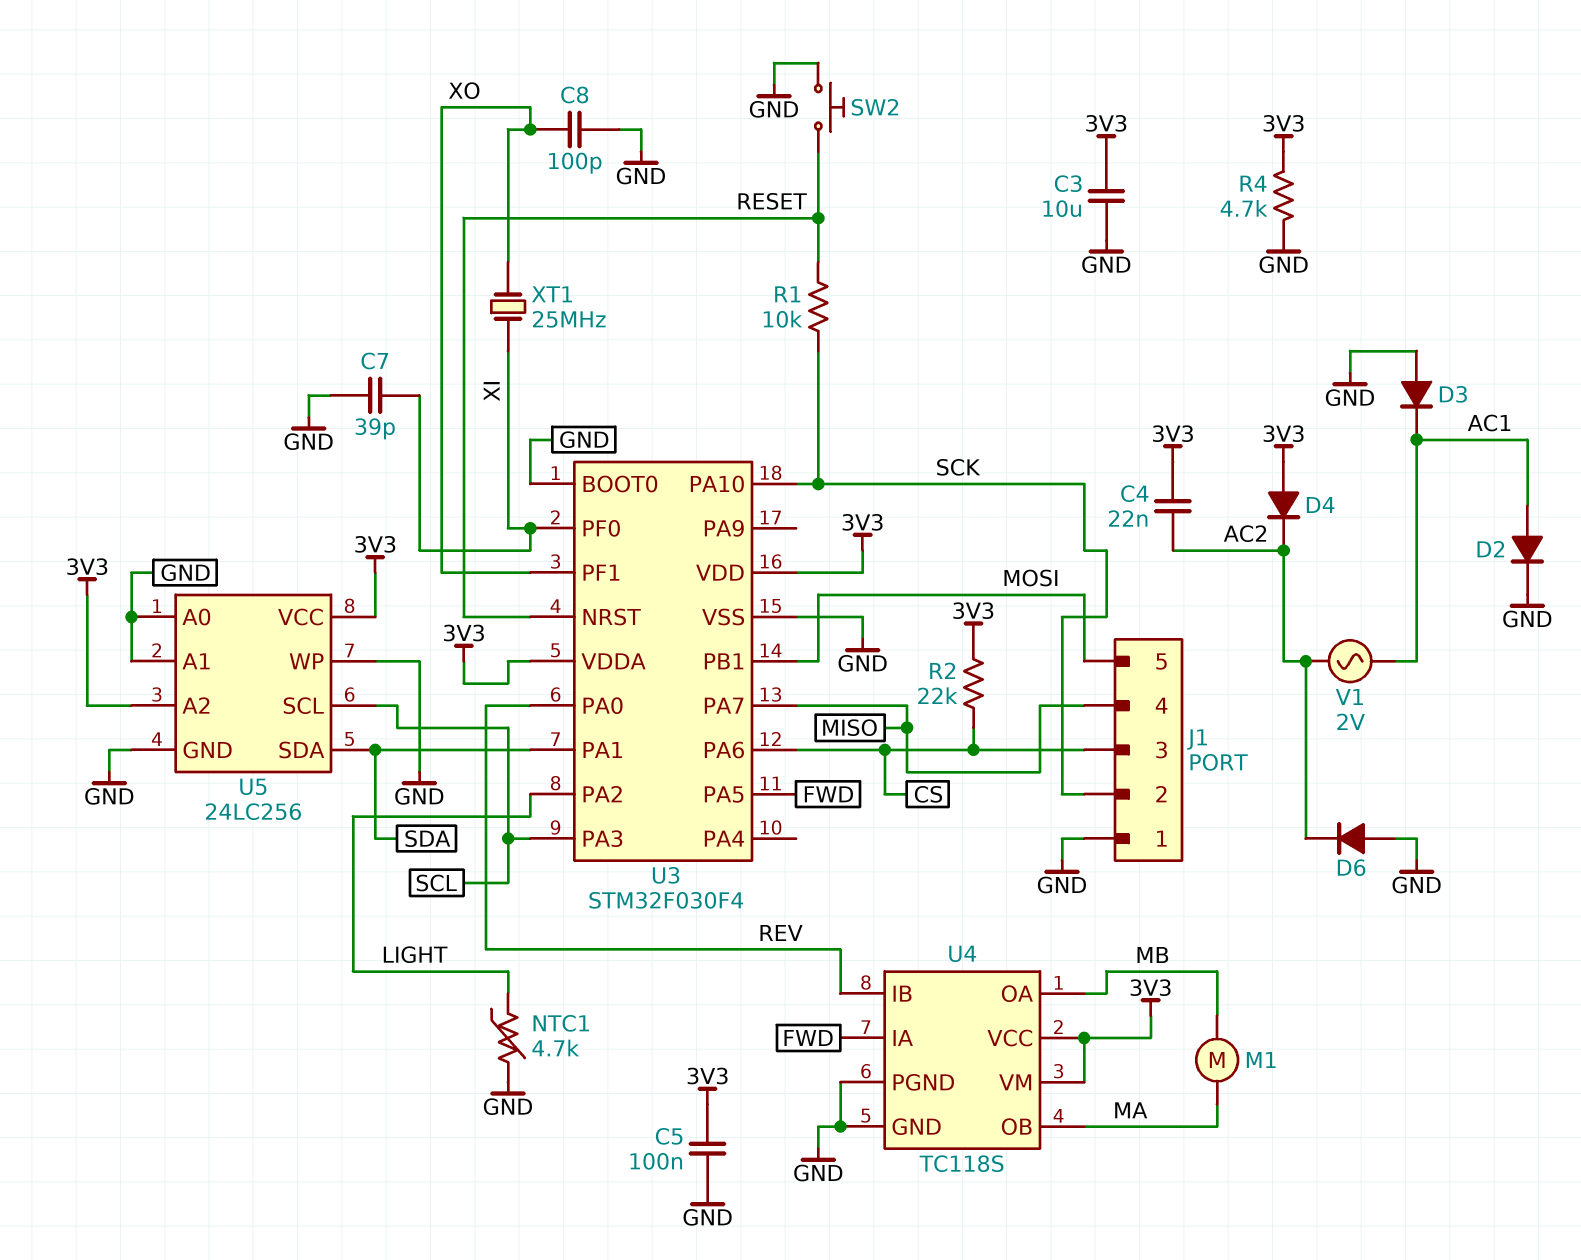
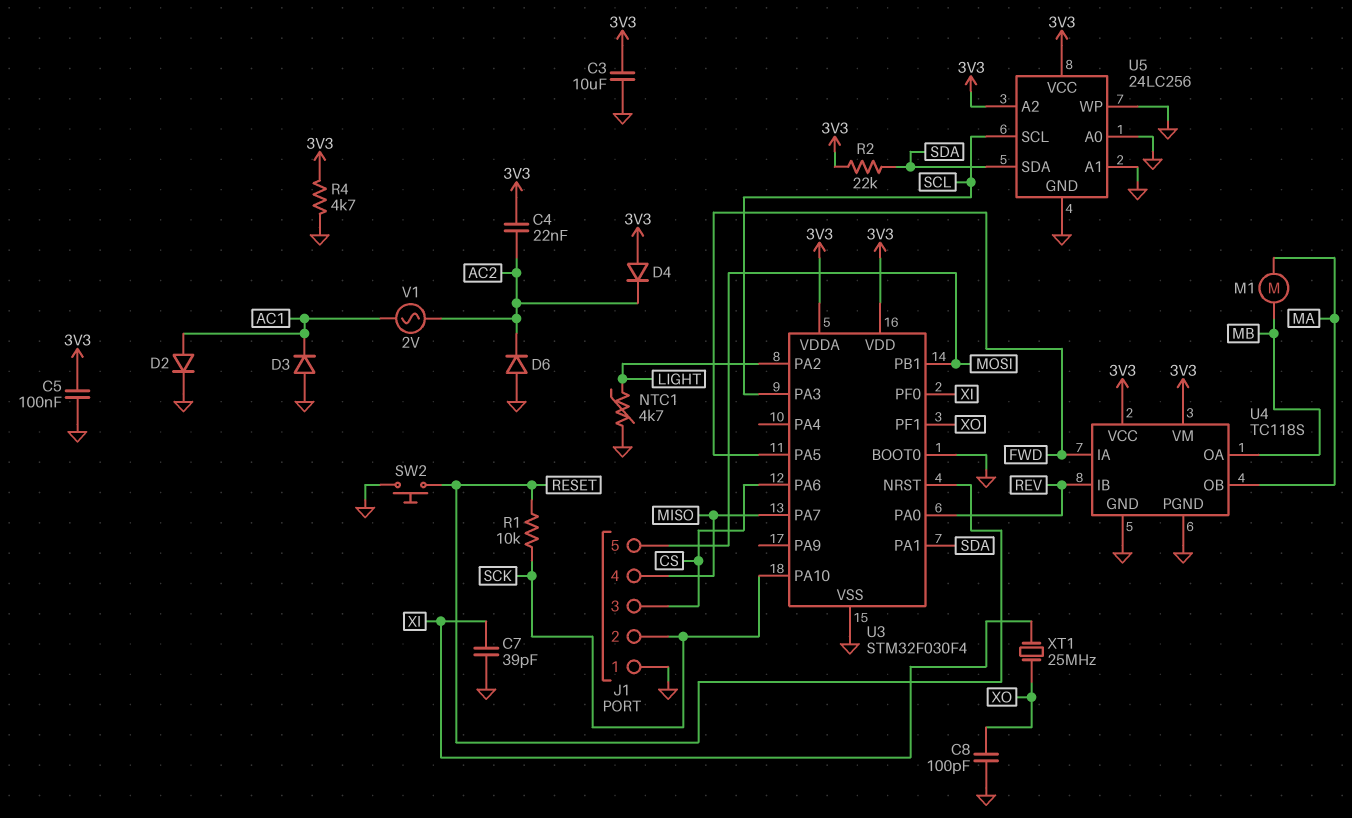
R2: 22k (3V3, CS) -> 22k (3V3, SDA)

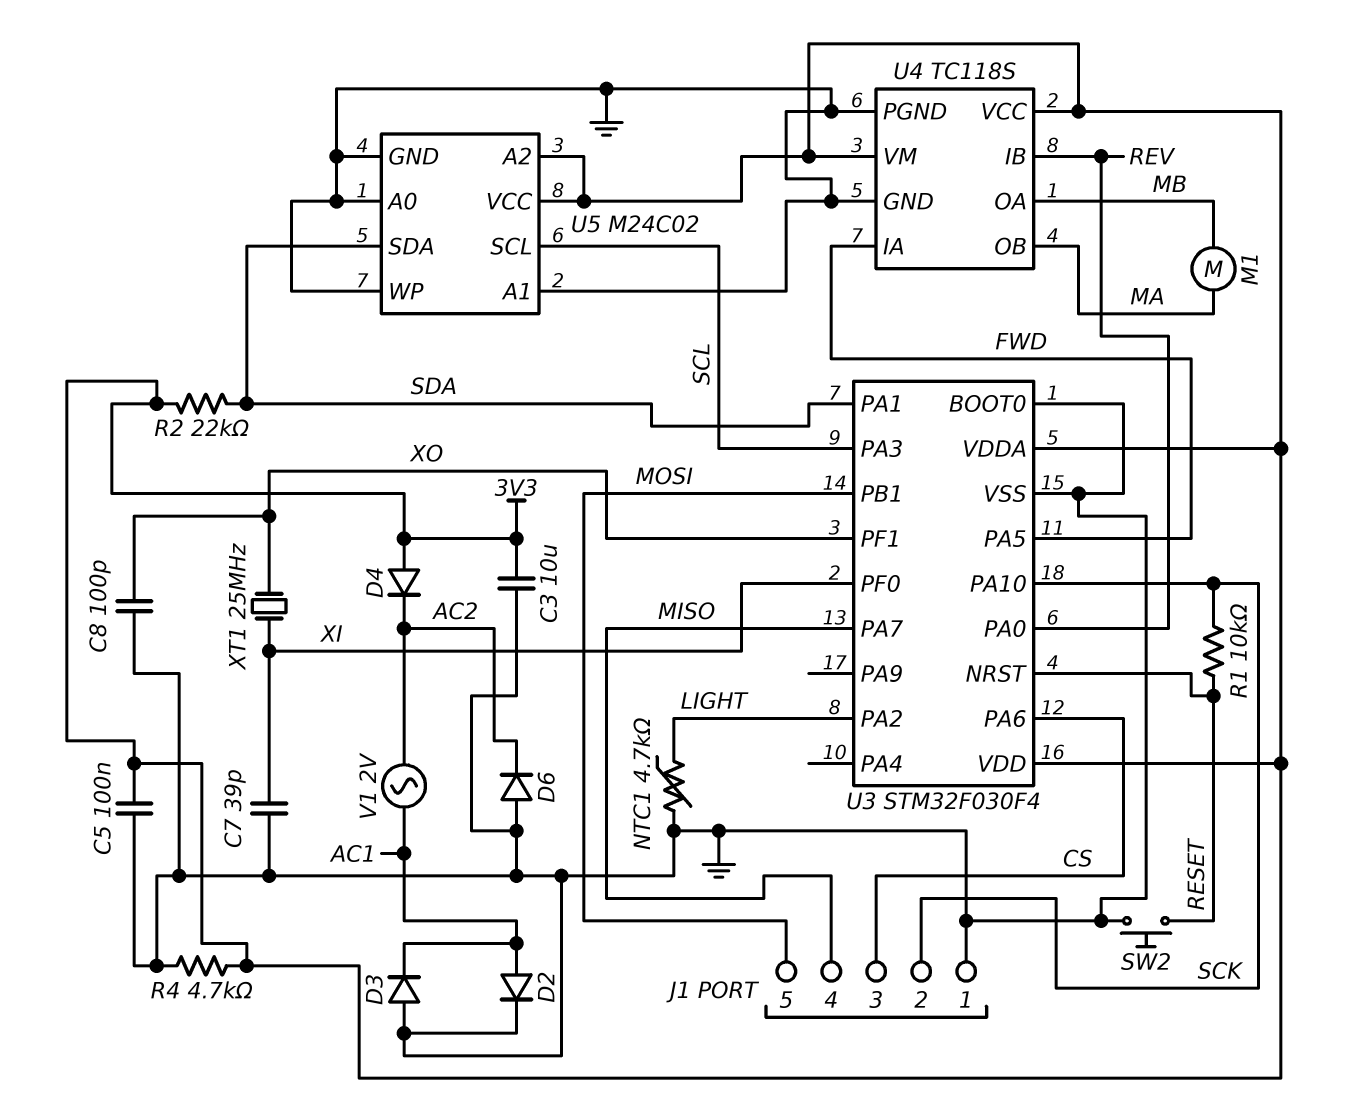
C4: 22nF (3V3, AC2) -> none
U5: 24LC256 -> M24C02

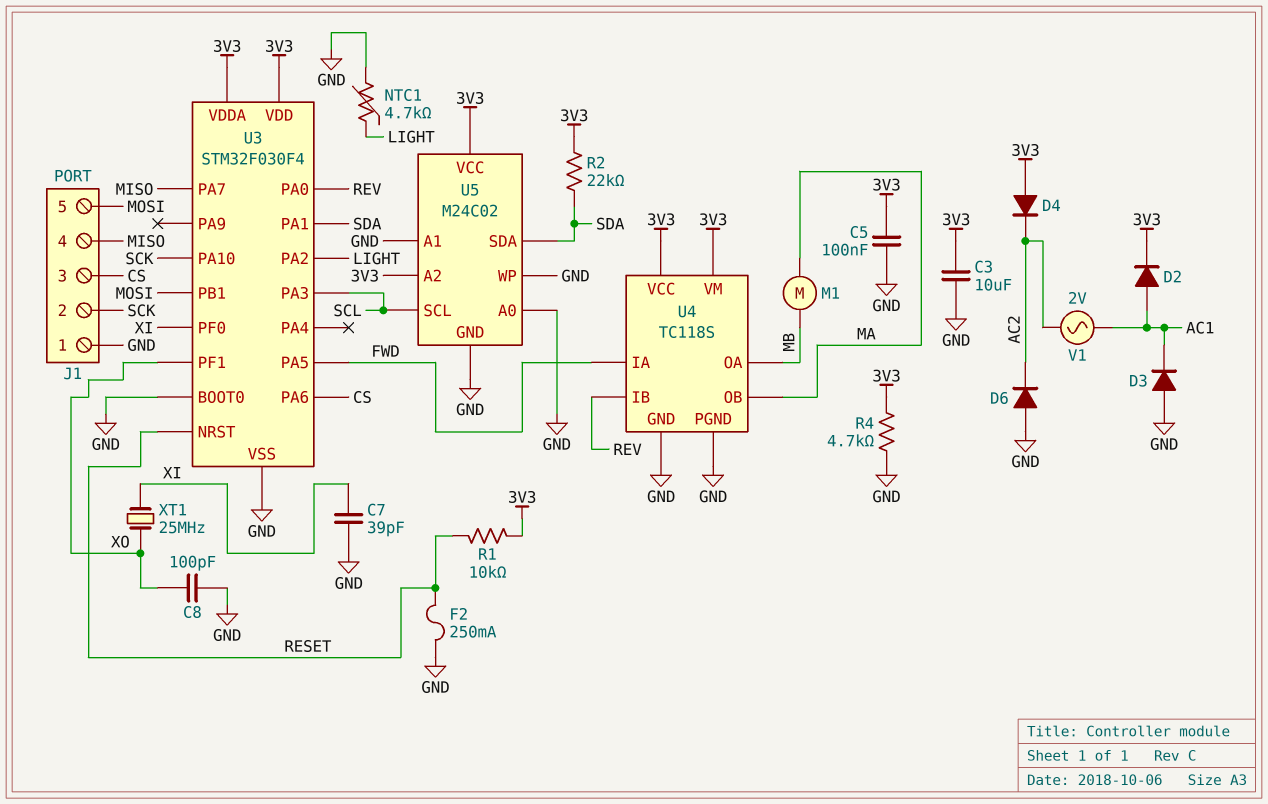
D2: diode (A AC1, K GND) -> diode (A AC1, K 3V3)
F2: none -> 250mA (GND, RESET)
R1: 10k (RESET, SCK) -> 10k (3V3, RESET)
SW2: button (GND, RESET) -> none

